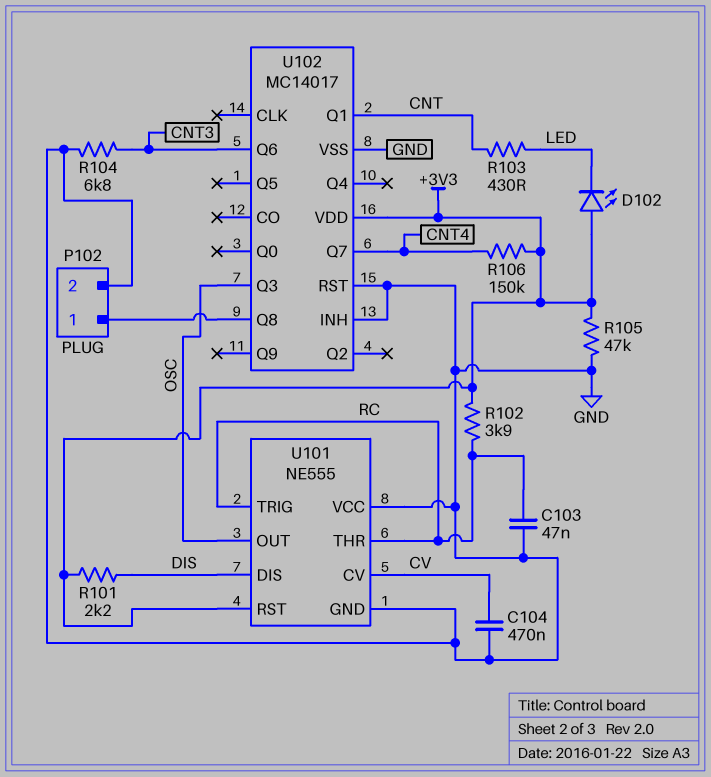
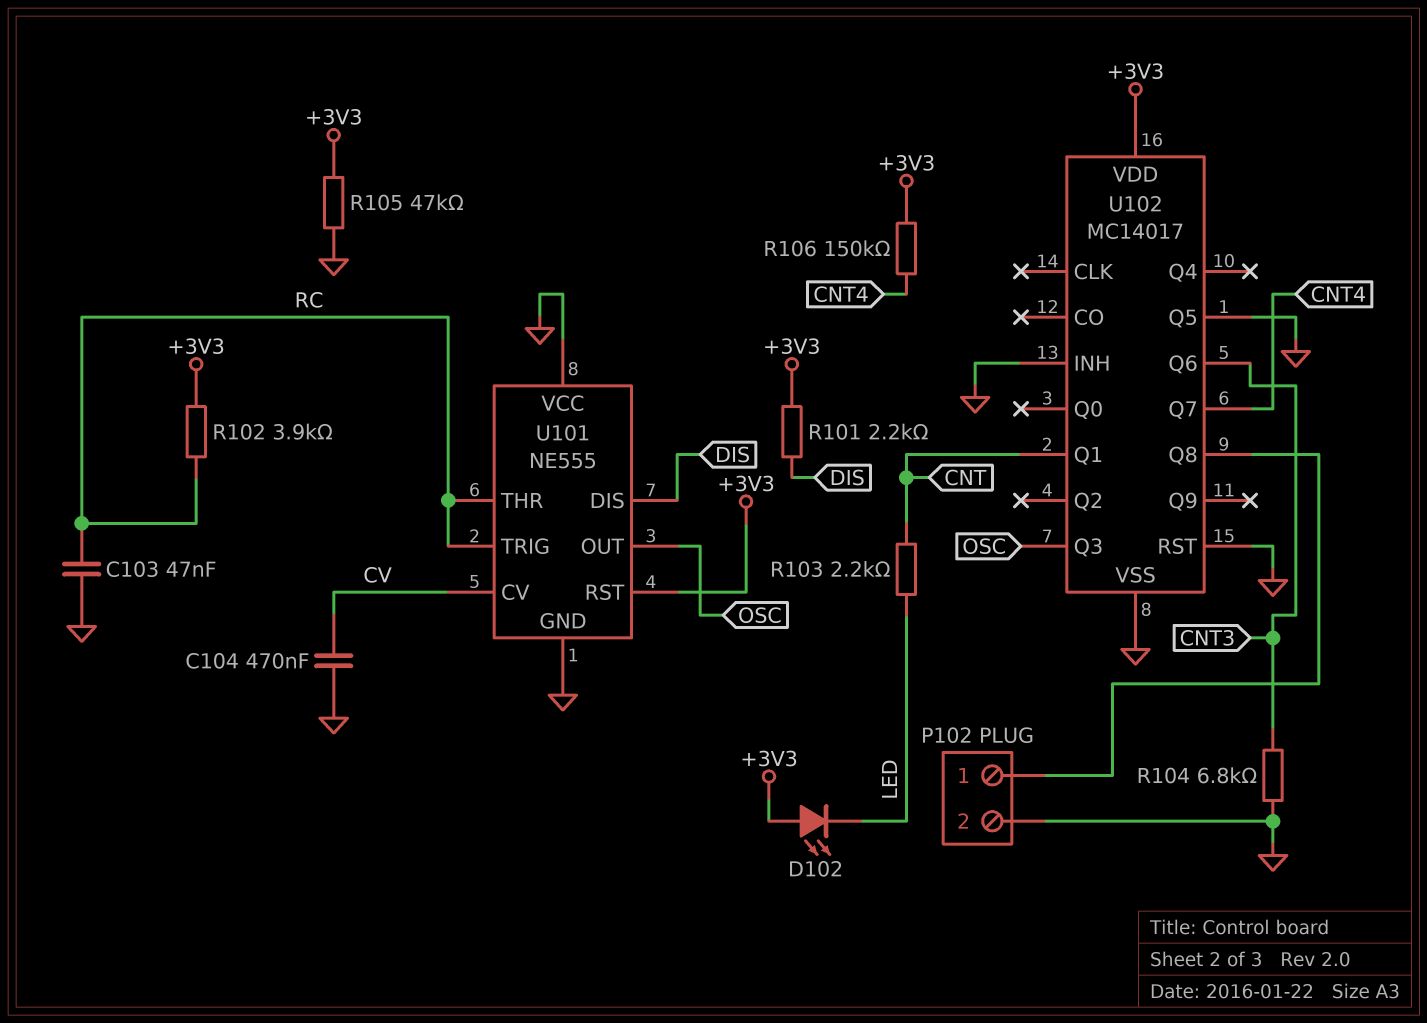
R103: 430 (CNT, LED) -> 2.2k (CNT, LED)
U102 pin Q5: none -> GND

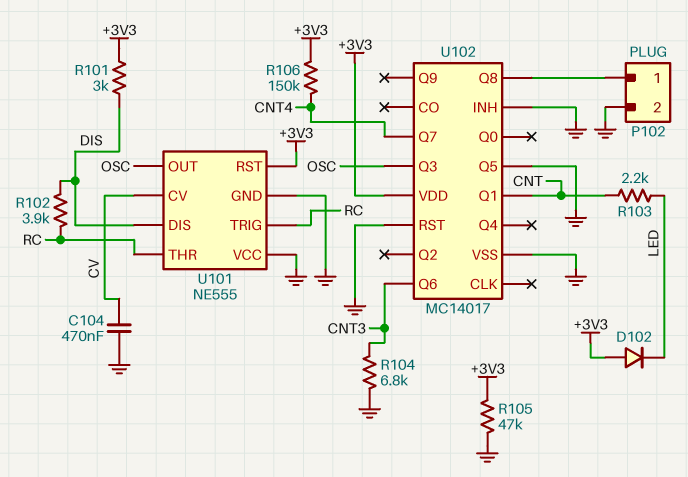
C103: 47nF (GND, RC) -> none
D102: LED (A +3V3, K LED) -> diode (A +3V3, K LED)
R101: 2.2k (+3V3, DIS) -> 3k (+3V3, DIS)
R102: 3.9k (+3V3, RC) -> 3.9k (DIS, RC)

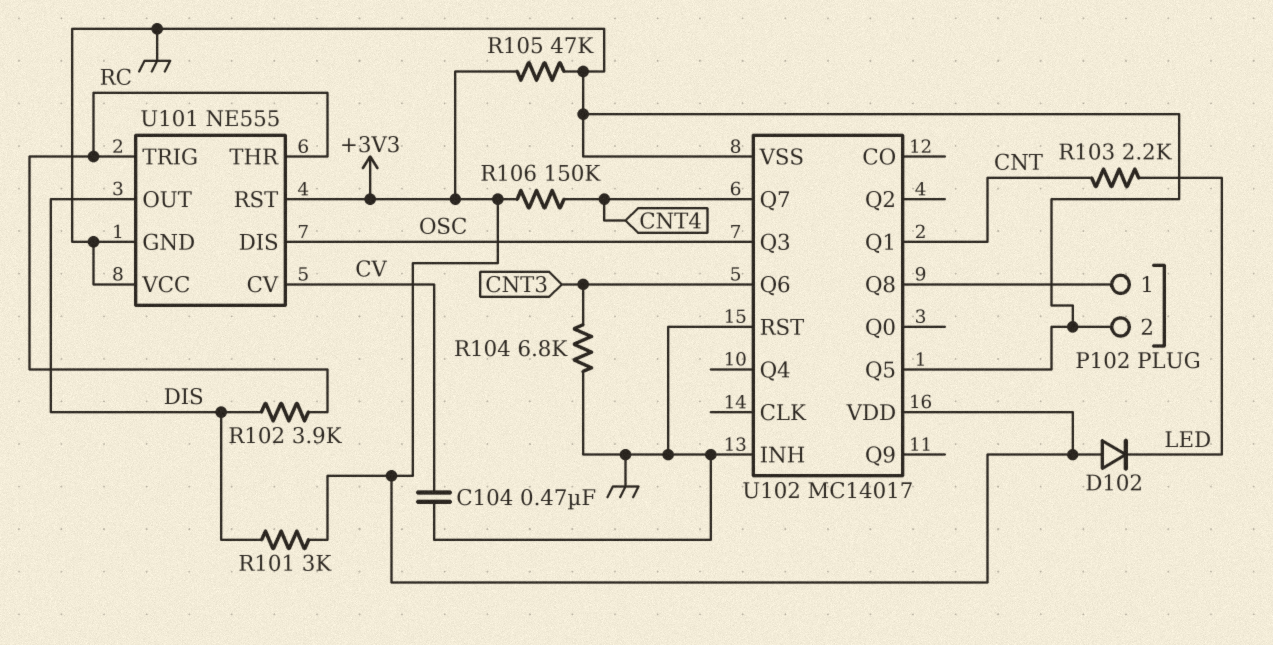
U101 pin DIS: DIS -> OSC
U101 pin OUT: OSC -> DIS

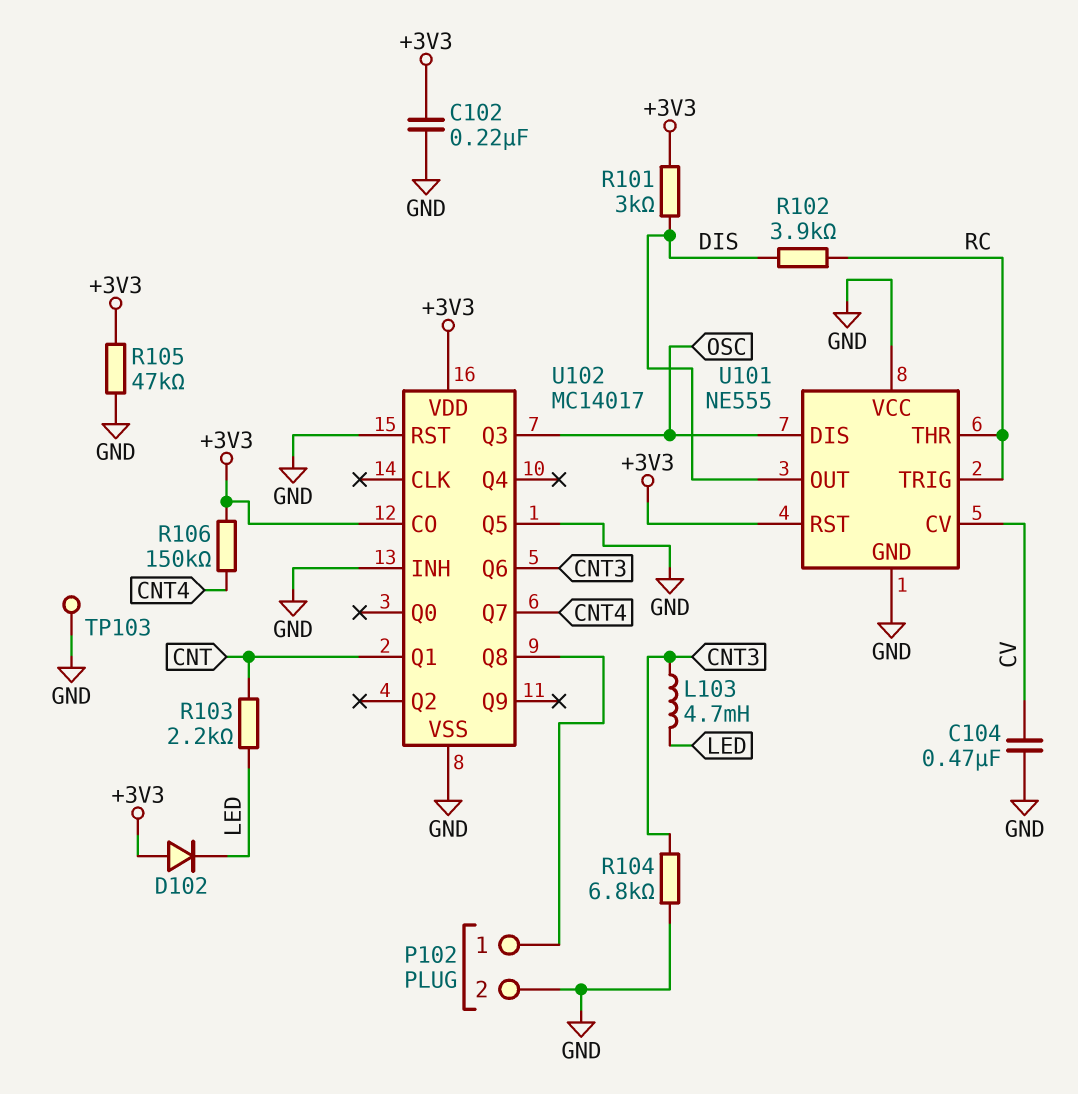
C102: none -> 220nF (+3V3, GND)
L103: none -> 4.7mH (CNT3, LED)
TP103: none -> test point (GND)
U102 pin CO: none -> +3V3

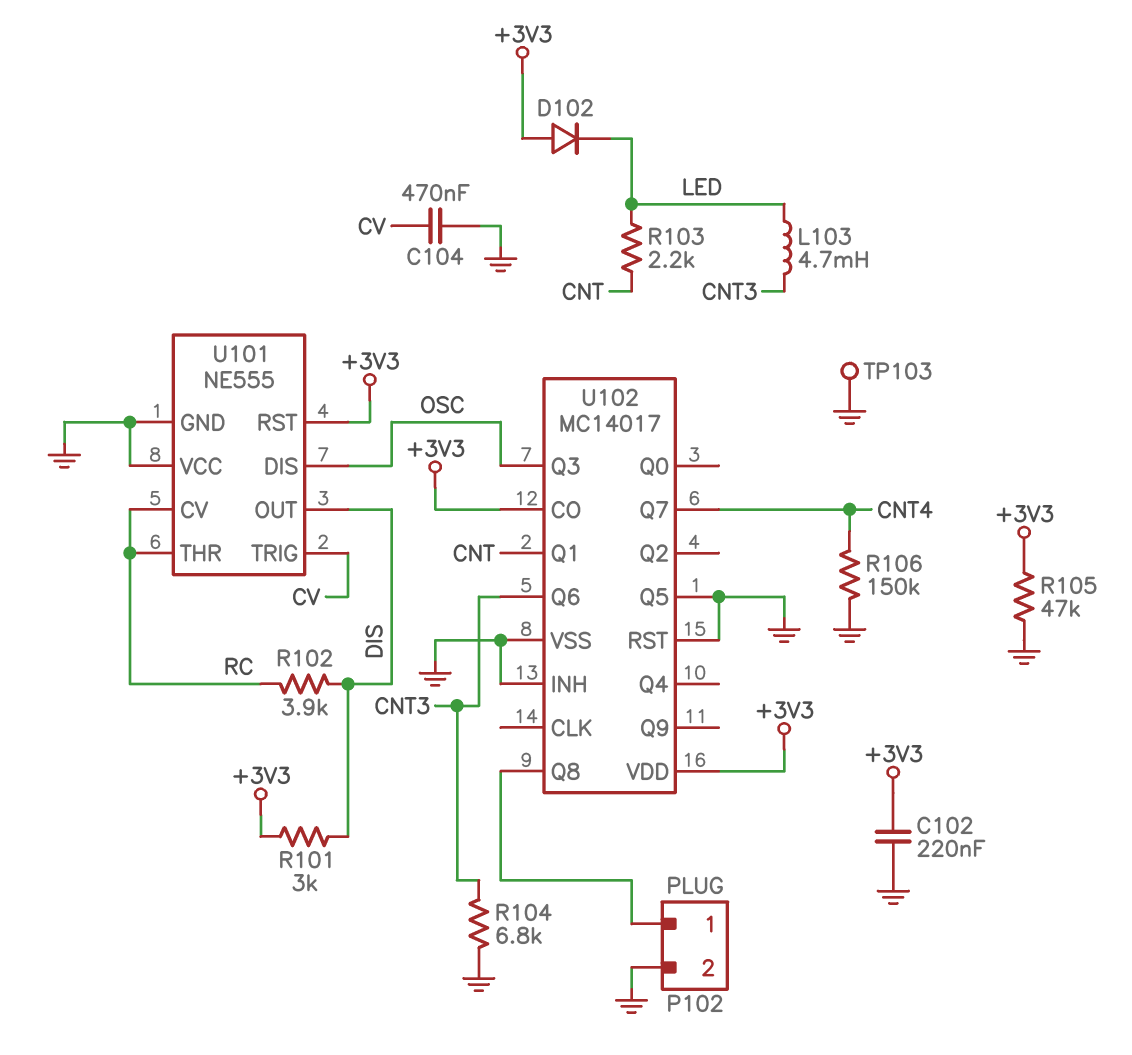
R106: 150k (+3V3, CNT4) -> 150k (CNT4, GND)
U101 pin CV: CV -> RC
U101 pin TRIG: RC -> CV

